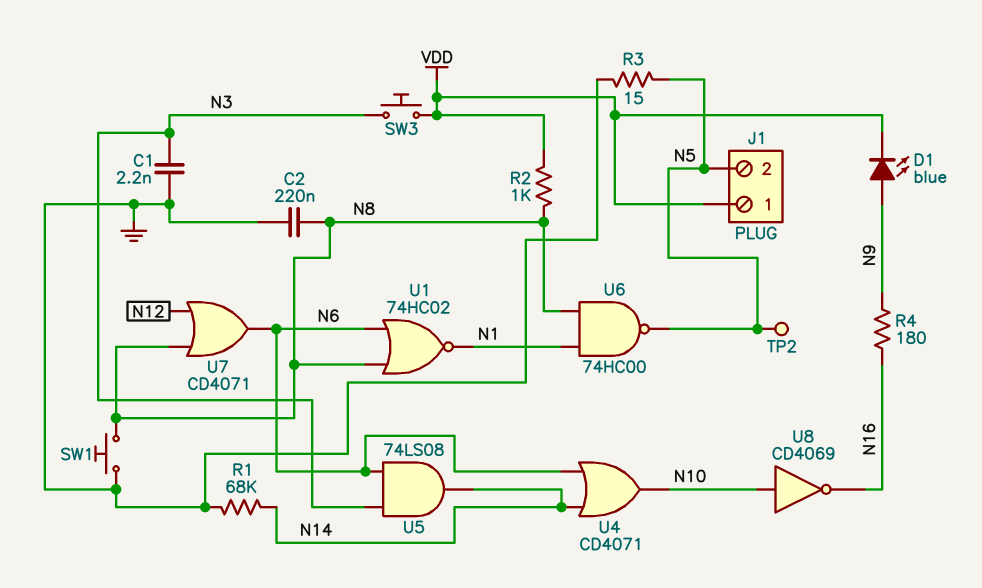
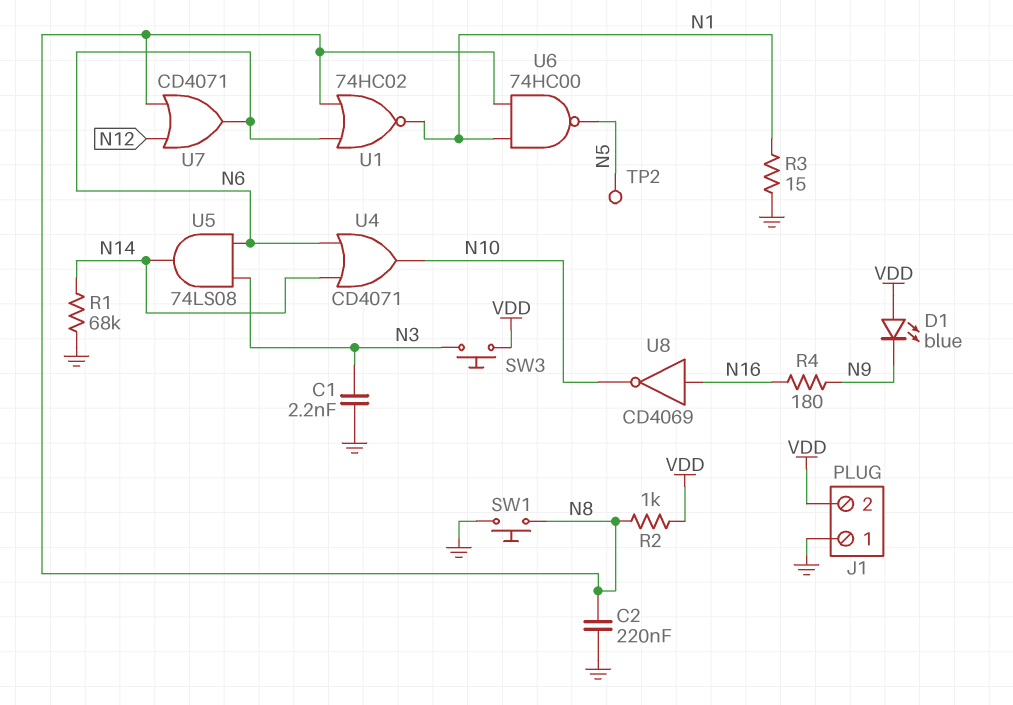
D1: LED blue (A N9, K VDD) -> LED blue (A VDD, K N9)
J1 pin 1: VDD -> GND
J1 pin 2: N5 -> VDD
R3: 15 (GND, N5) -> 15 (GND, N1)
U8: NOT CD4069 (in N10, out N16) -> NOT CD4069 (in N16, out N10)

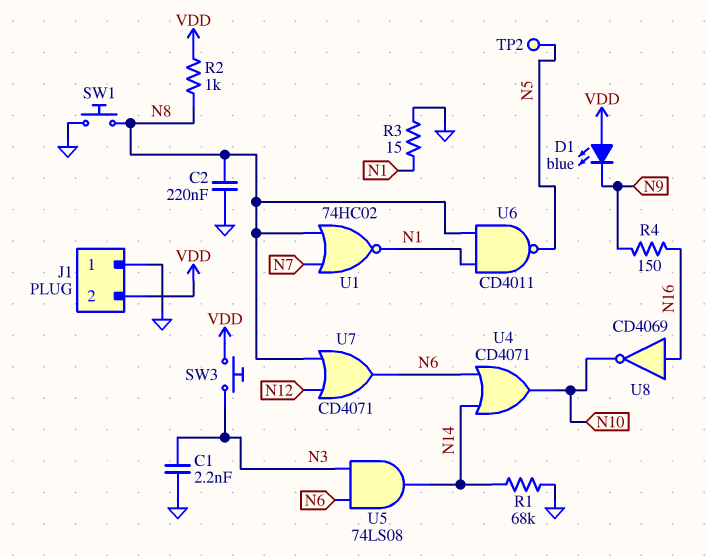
R4: 180 (N9, N16) -> 150 (N9, N16)
U1: NOR 74HC02 (in N6, in N8, out N1) -> NOR 74HC02 (in N7, in N8, out N1)
U6: NAND 74HC00 (in N1, in N8, out N5) -> NAND CD4011 (in N1, in N8, out N5)

